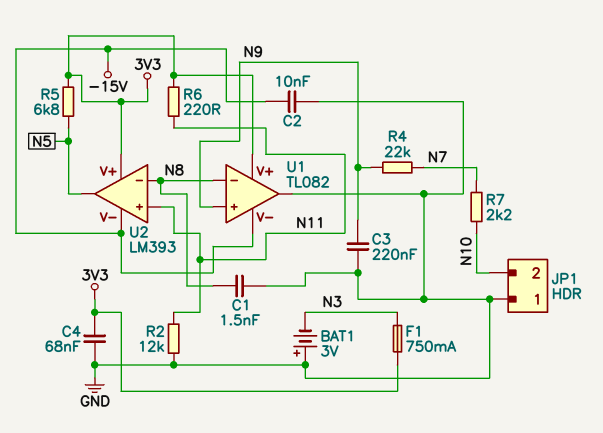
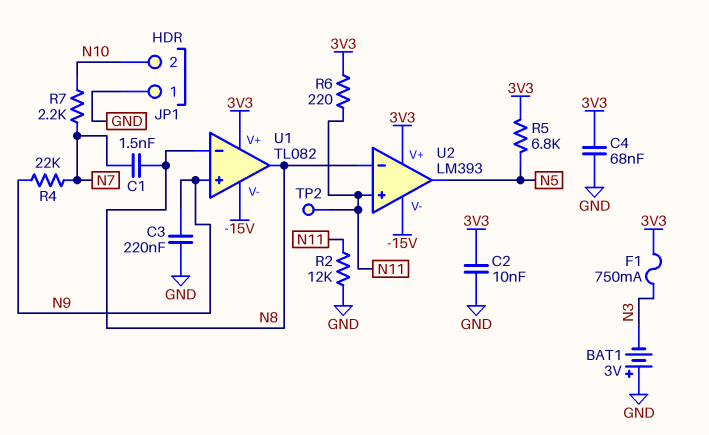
C1: 1.5nF (GND, N8) -> 1.5nF (N7, N8)
C2: 10nF (-15V, GND) -> 10nF (3V3, GND)
TP2: none -> test point (N11)
U1 pin out: GND -> N8

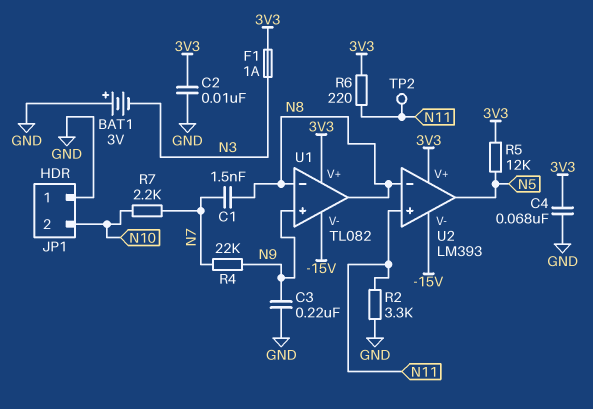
F1: 750mA (3V3, N3) -> 1A (3V3, N3)
R2: 12k (GND, N11) -> 3.3k (GND, N11)
R5: 6.8k (3V3, N5) -> 12k (3V3, N5)

